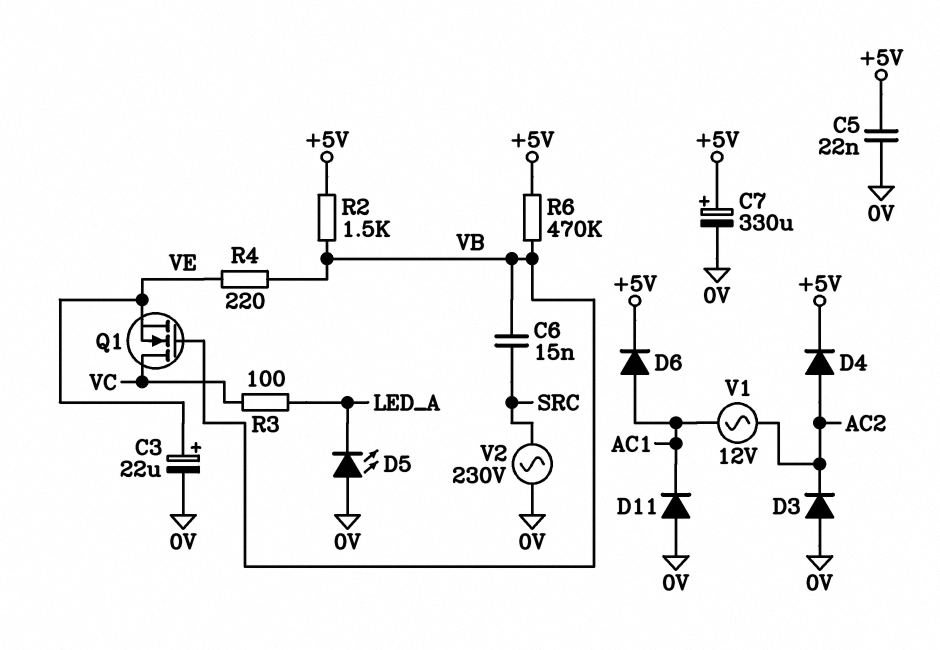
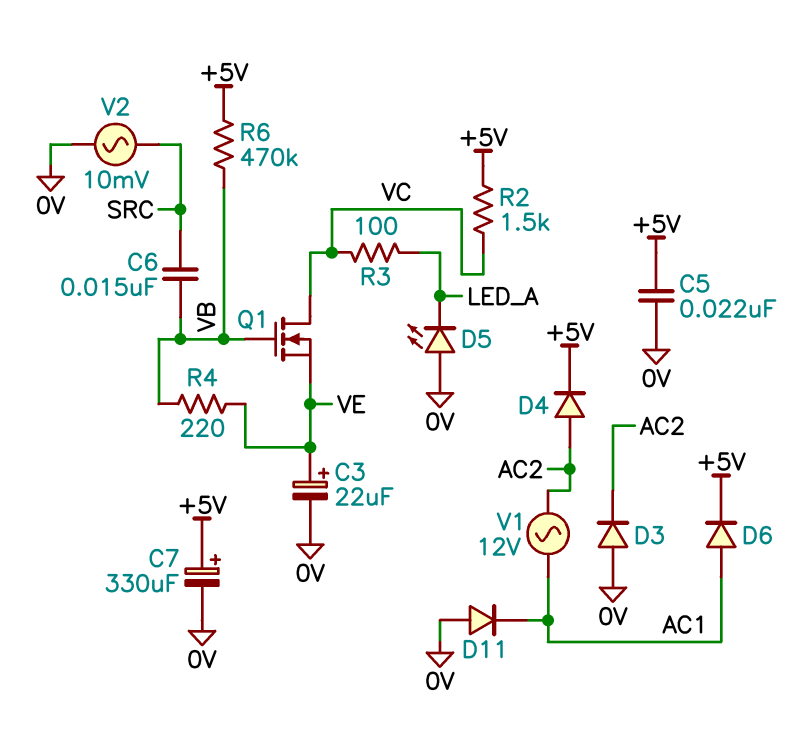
R2: 1.5k (+5V, VB) -> 1.5k (+5V, VC)
V2: AC 230V (0V, SRC) -> AC 10mV (0V, SRC)

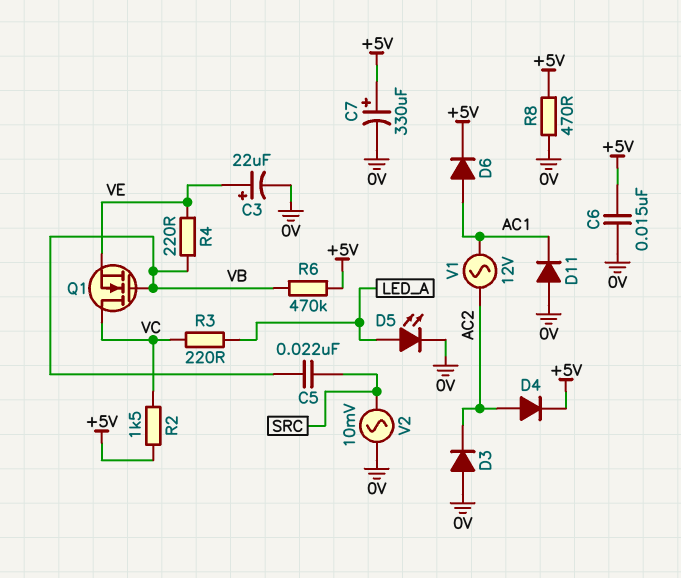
C5: 22nF (+5V, 0V) -> 22nF (SRC, VB)
C6: 15nF (SRC, VB) -> 15nF (+5V, 0V)
D5: LED (A 0V, K LED_A) -> LED (A LED_A, K 0V)
R3: 100 (LED_A, VC) -> 220 (LED_A, VC)
R8: none -> 470 (+5V, 0V)

